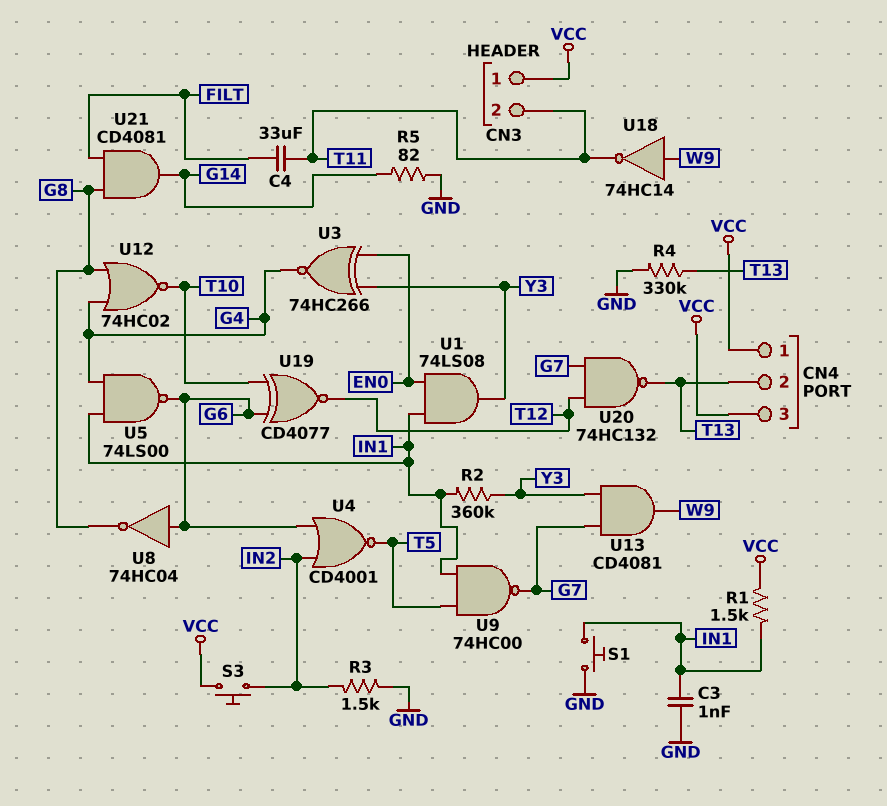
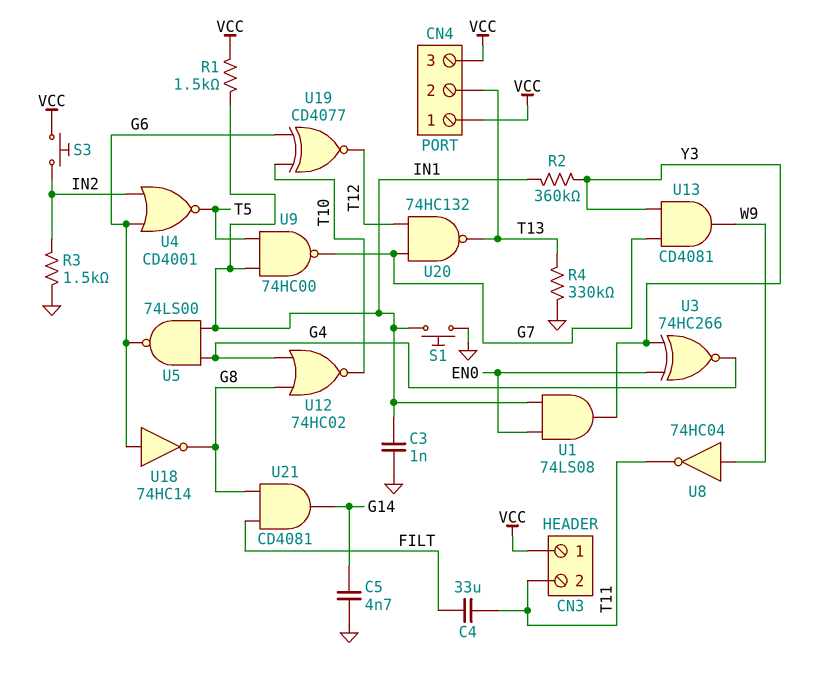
C5: none -> 4.7nF (G14, GND)
R5: 82 (G14, GND) -> none
U8: NOT 74HC04 (in G6, out G8) -> NOT 74HC04 (in W9, out T11)
U18: NOT 74HC14 (in W9, out T11) -> NOT 74HC14 (in G6, out G8)

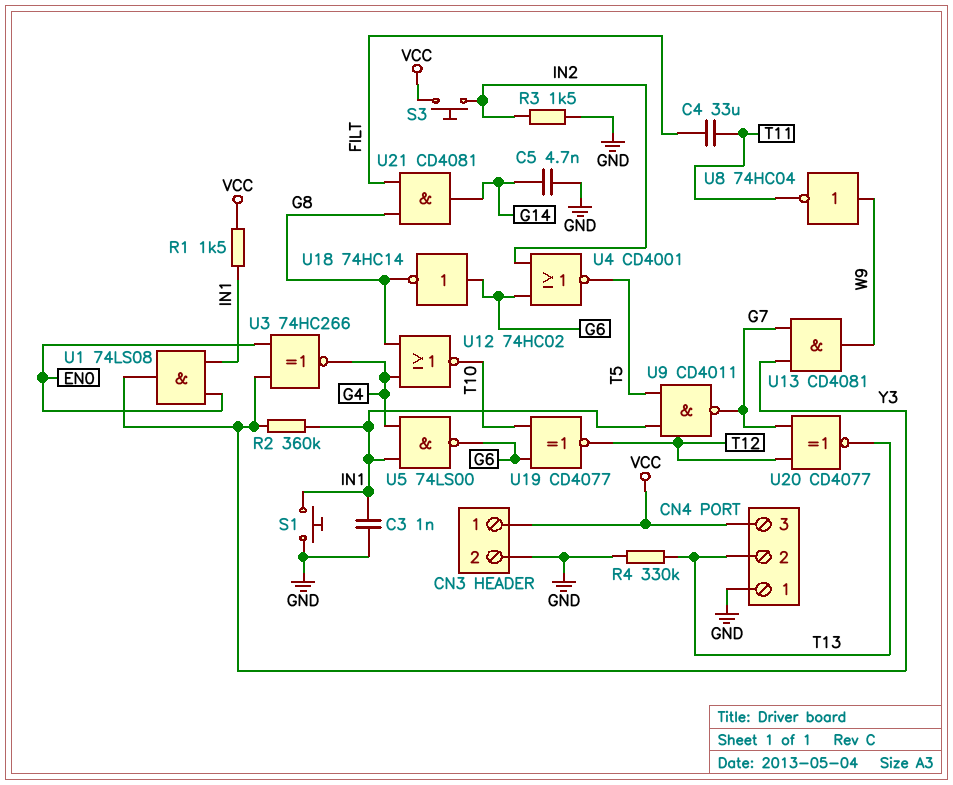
CN3 pin 2: T11 -> GND
CN4 pin 1: VCC -> GND
U9: NAND 74HC00 (in IN1, in T5, out G7) -> NAND CD4011 (in IN1, in T5, out G7)
U20: NAND 74HC132 (in G7, in T12, out T13) -> XNOR CD4077 (in G7, in T12, out T13)

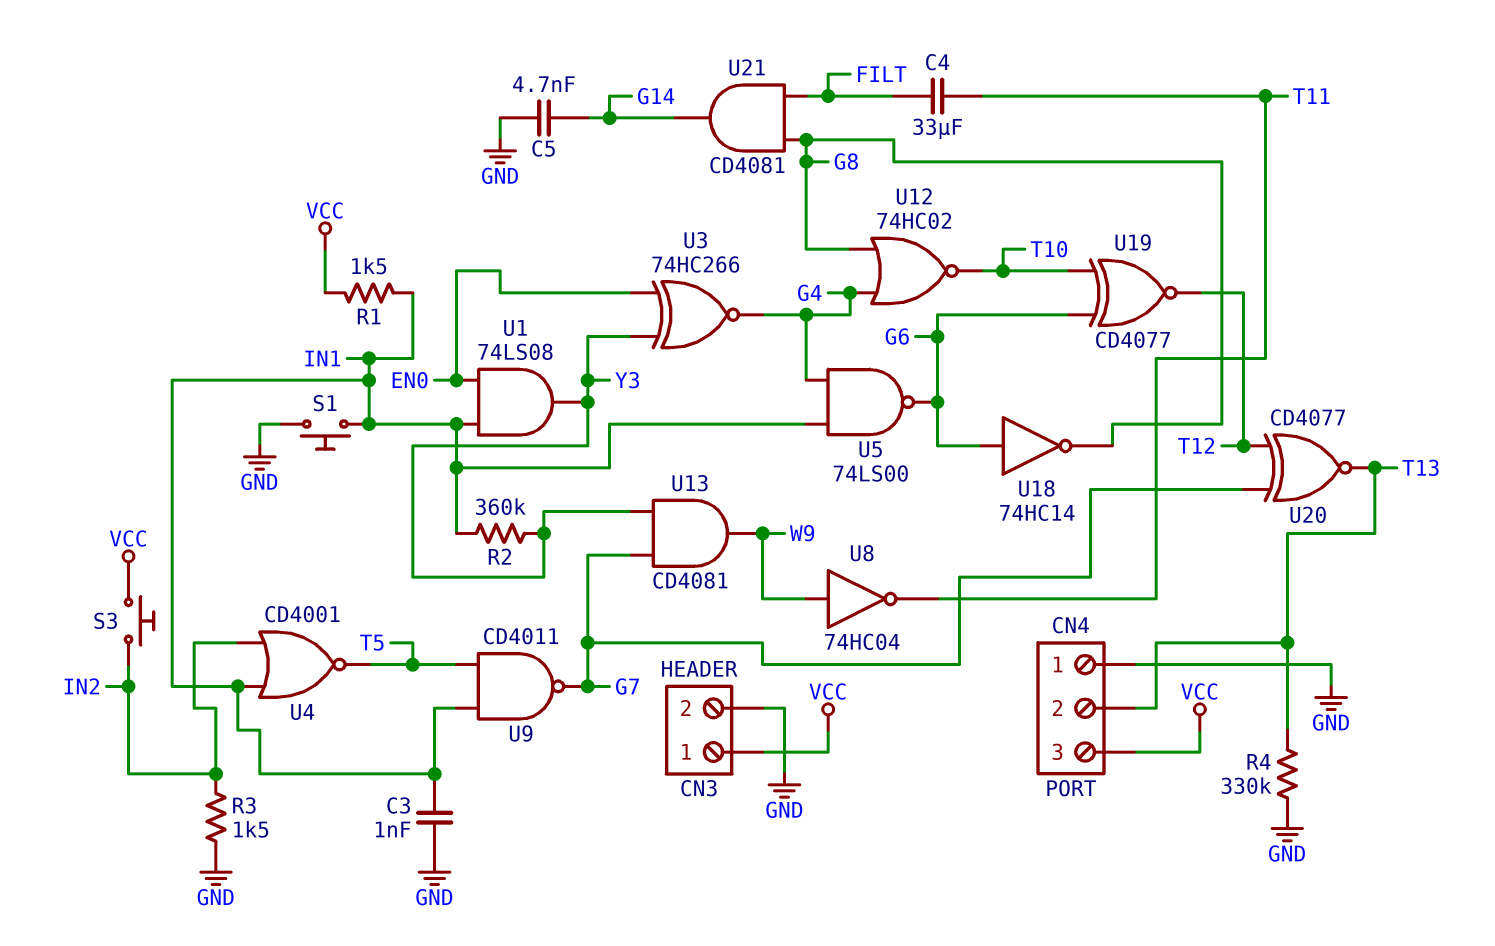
U4: NOR CD4001 (in G6, in IN2, out T5) -> NOR CD4001 (in IN1, in IN2, out T5)

